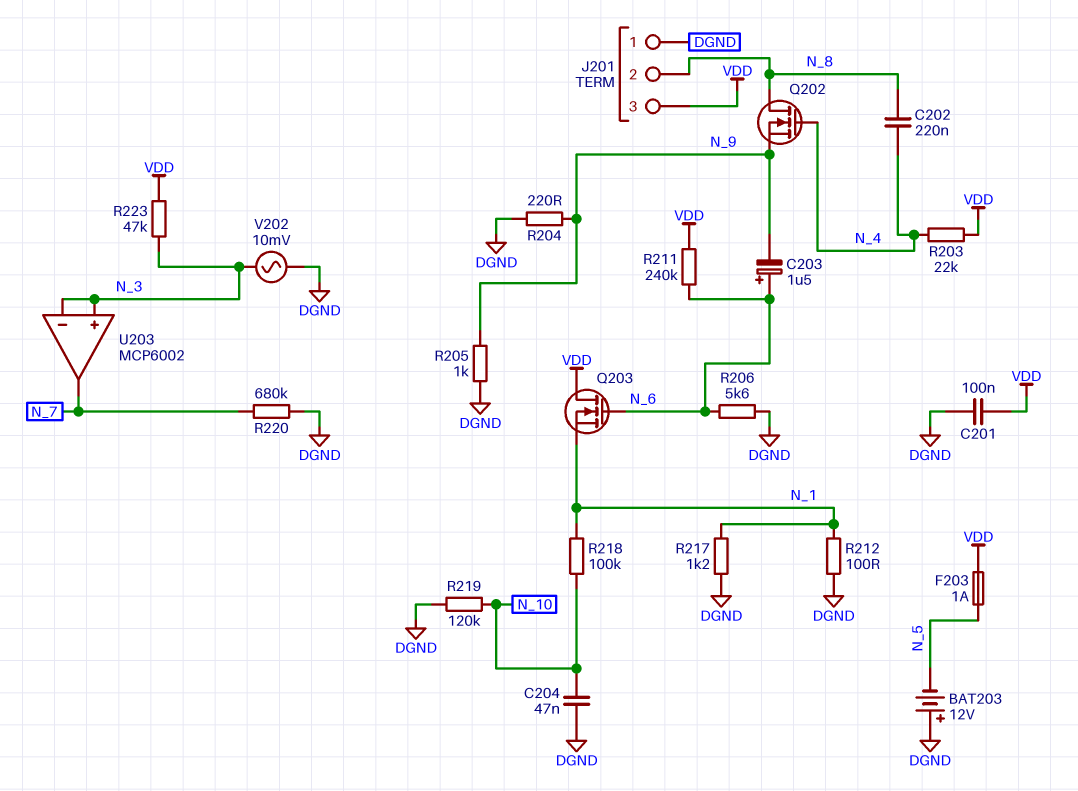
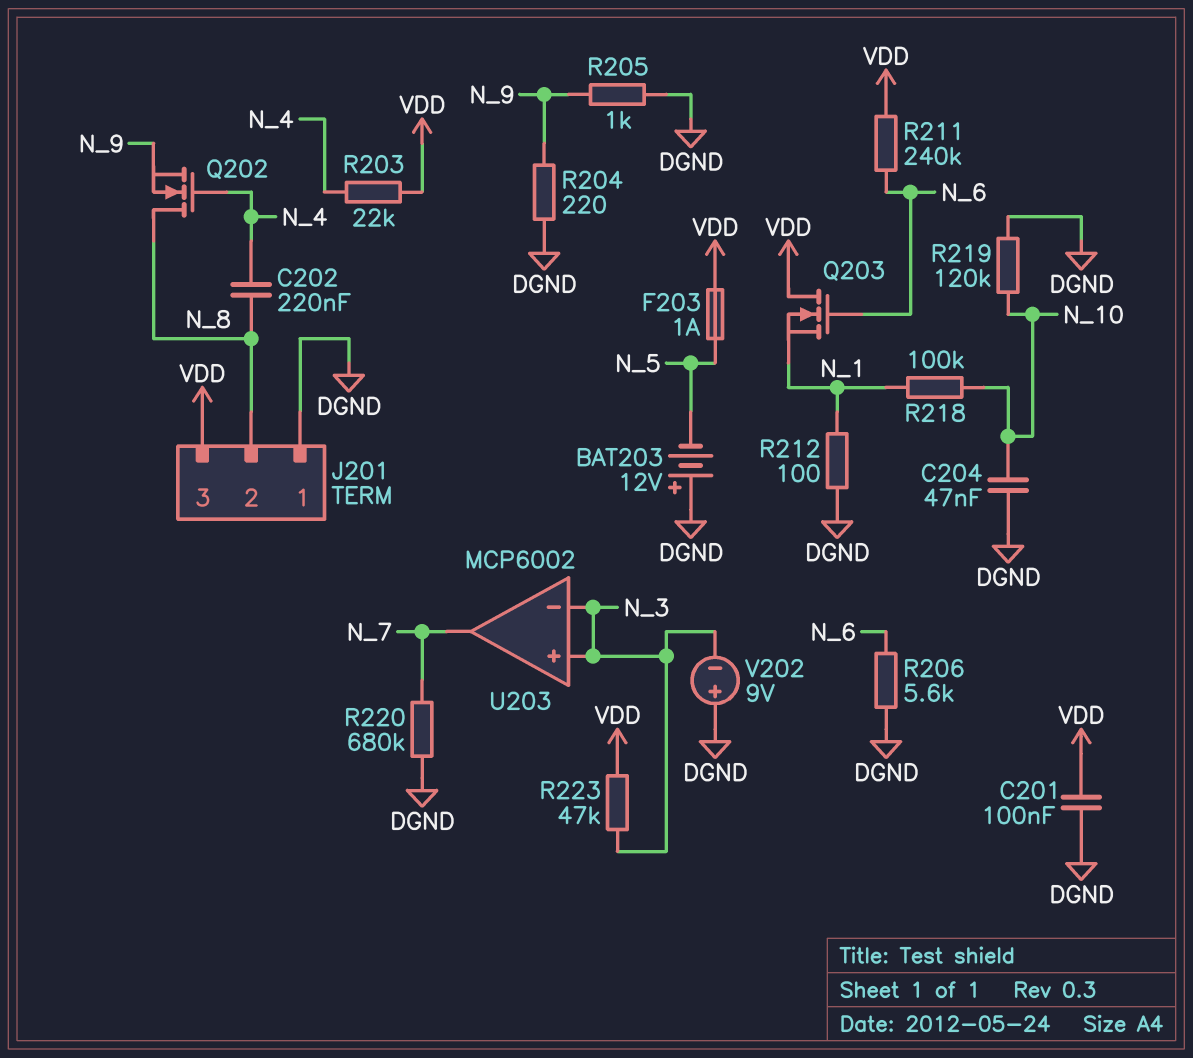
C203: 1.5uF (plus N_6, minus N_9) -> none
R217: 1.2k (DGND, N_1) -> none
V202: AC 10mV (DGND, N_3) -> 9V (plus DGND, minus N_3)

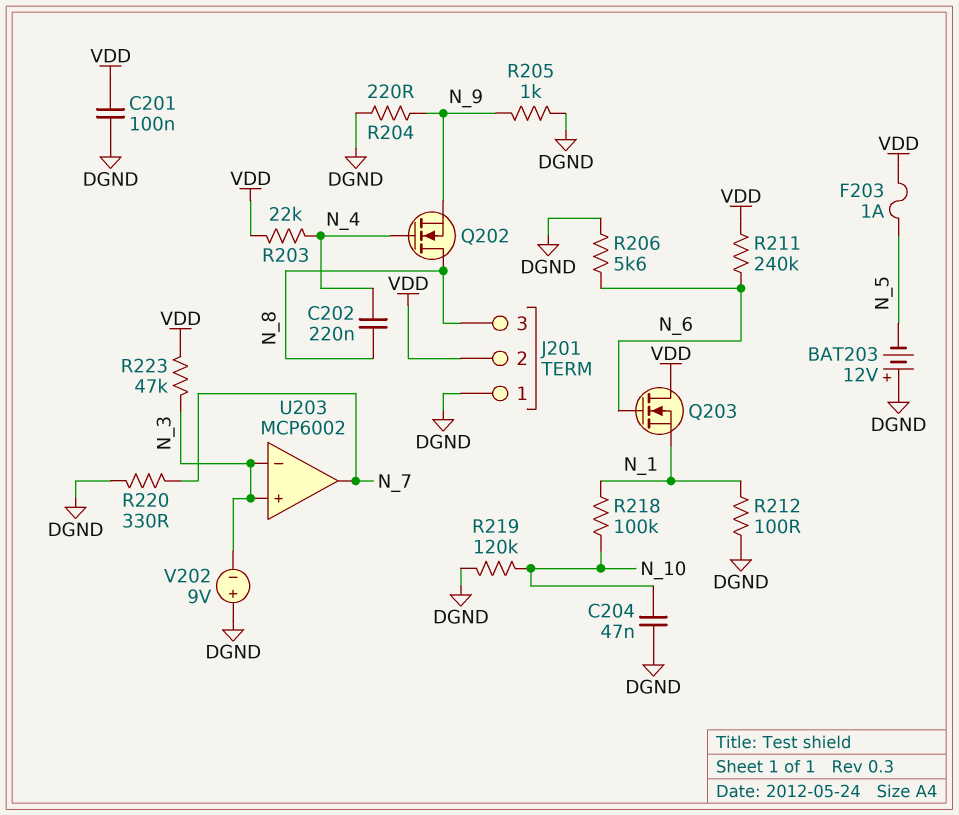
J201 pin 2: N_8 -> VDD
J201 pin 3: VDD -> N_8
R220: 680k (DGND, N_7) -> 330 (DGND, N_7)

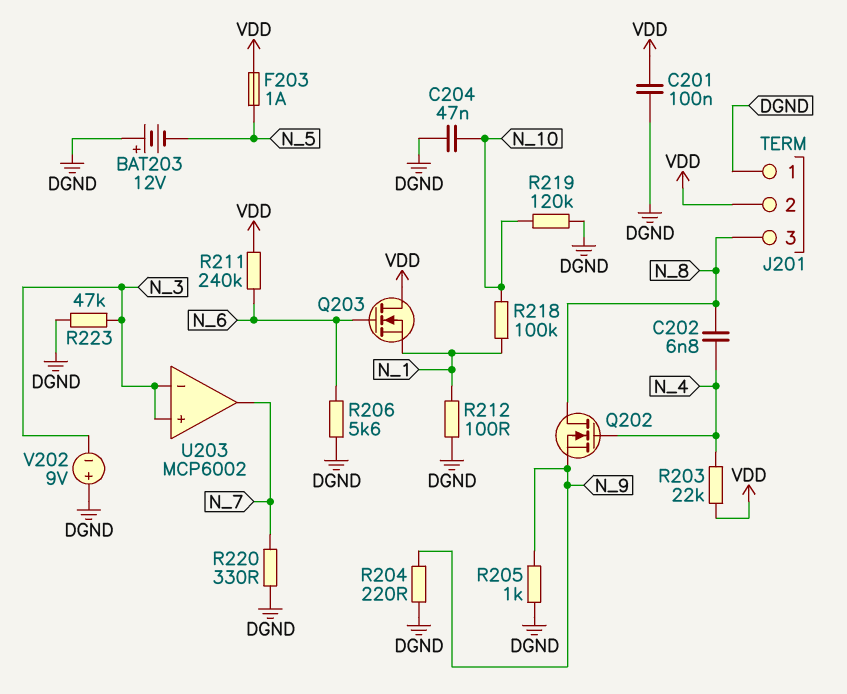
C202: 220nF (N_4, N_8) -> 6.8nF (N_4, N_8)
R223: 47k (N_3, VDD) -> 47k (DGND, N_3)

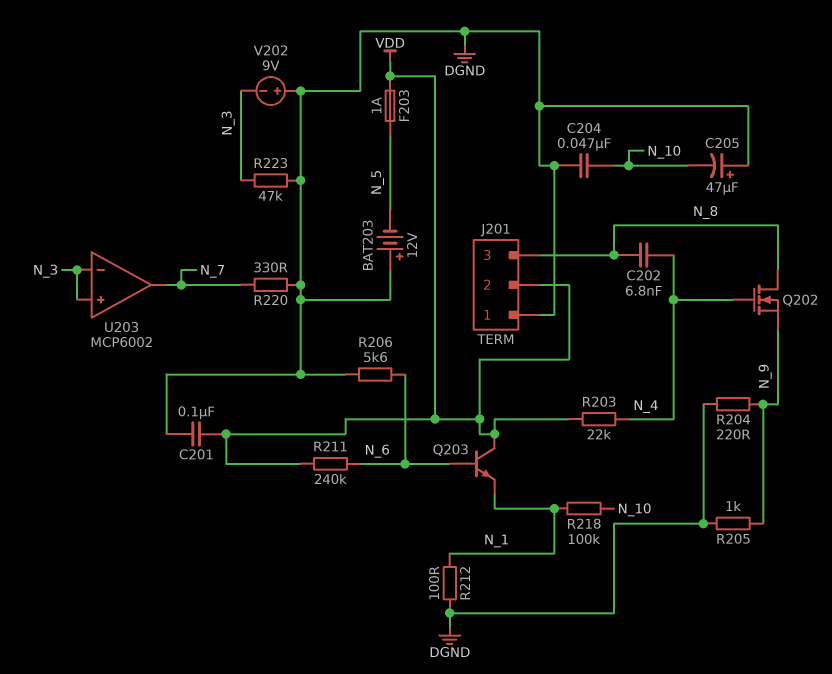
C205: none -> 47uF (plus DGND, minus N_10)
Q203: NMOS (G N_6, D VDD, S N_1) -> NPN (B N_6, C VDD, E N_1)
R219: 120k (DGND, N_10) -> none

